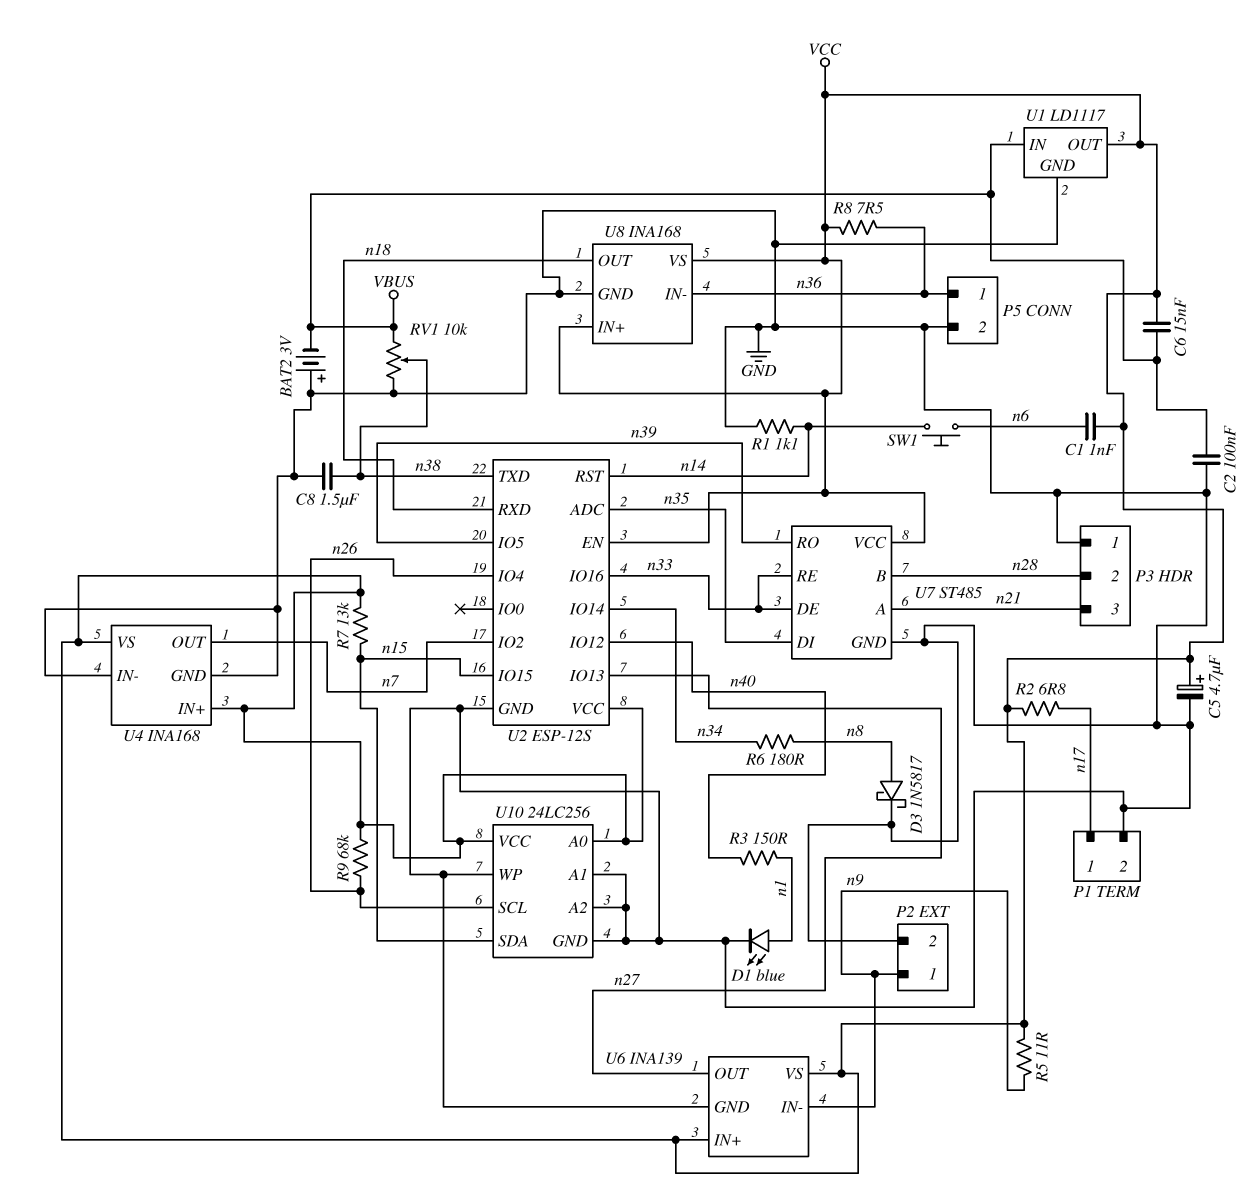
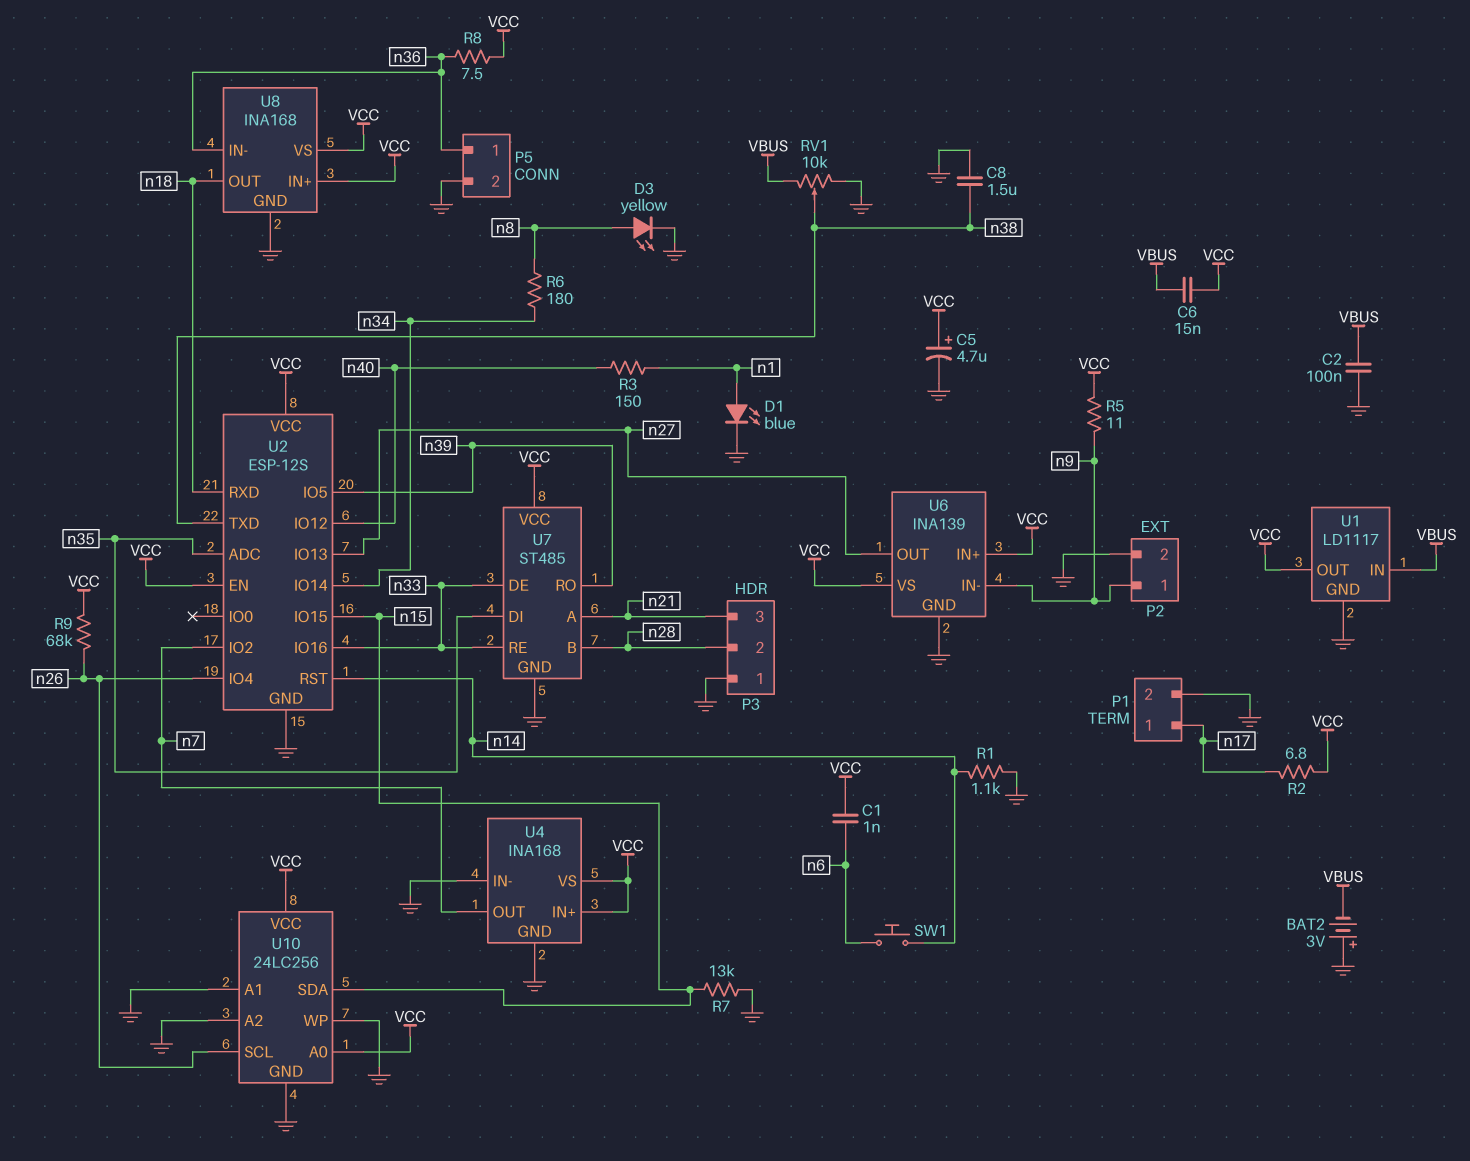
D3: schottky 1N5817 (A n8, K GND) -> LED yellow (A n8, K GND)
R7: 13k (VCC, n15) -> 13k (GND, n15)

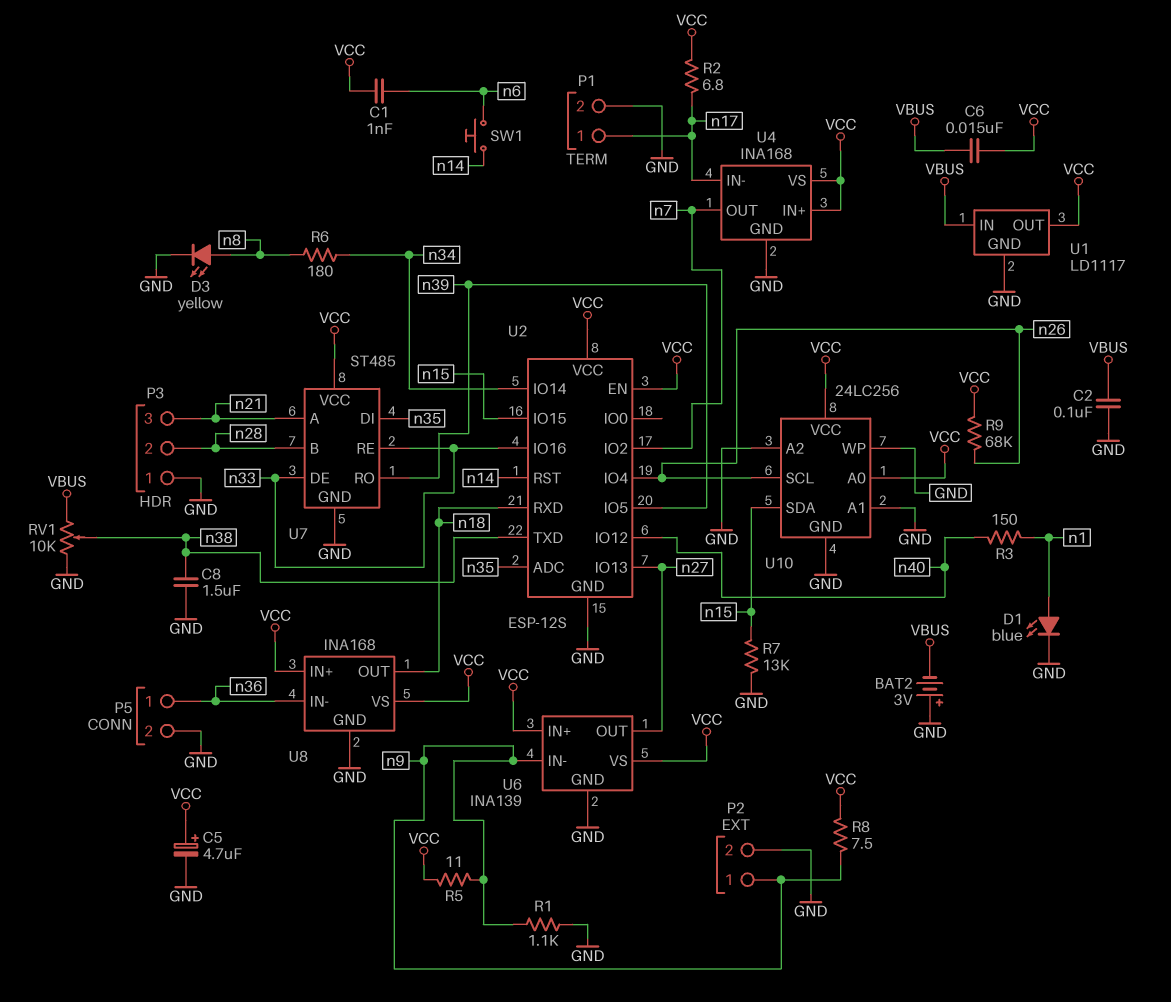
R1: 1.1k (GND, n14) -> 1.1k (GND, n9)
R8: 7.5 (VCC, n36) -> 7.5 (VCC, n9)
U4 pin IN-: GND -> n17

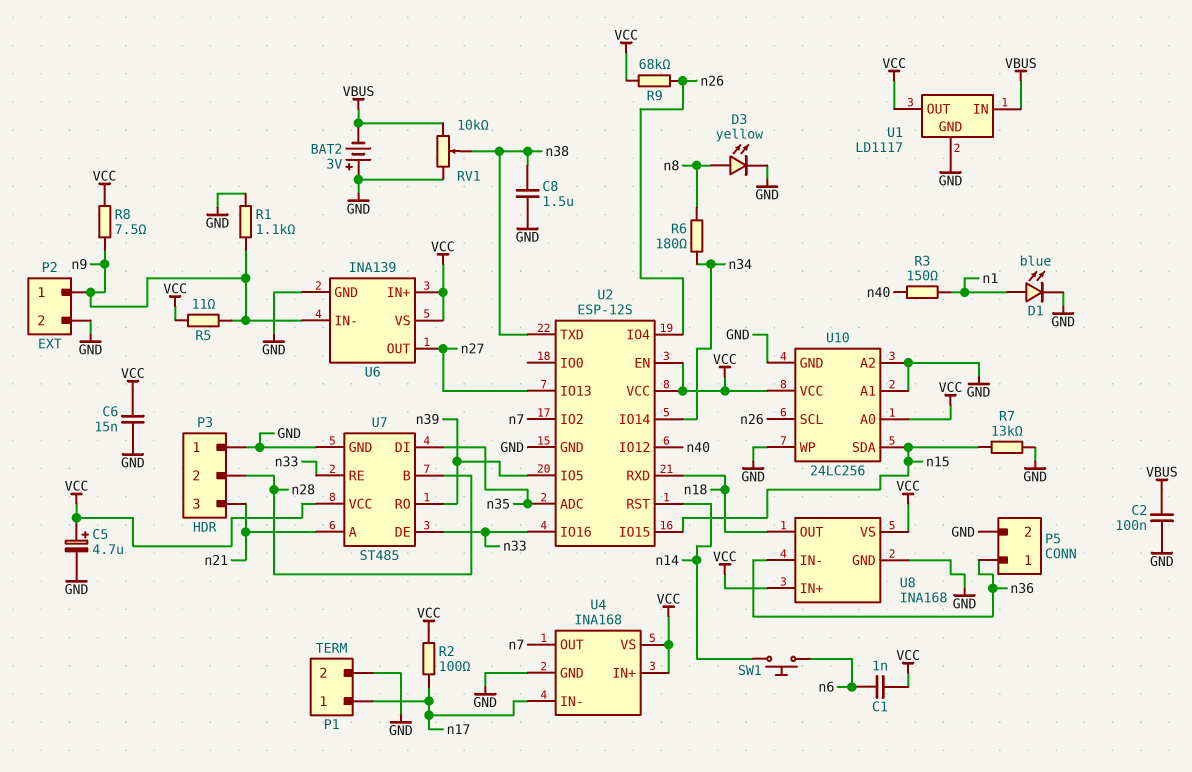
C6: 15nF (VBUS, VCC) -> 15nF (GND, VCC)
R2: 6.8 (VCC, n17) -> 100 (VCC, n17)

